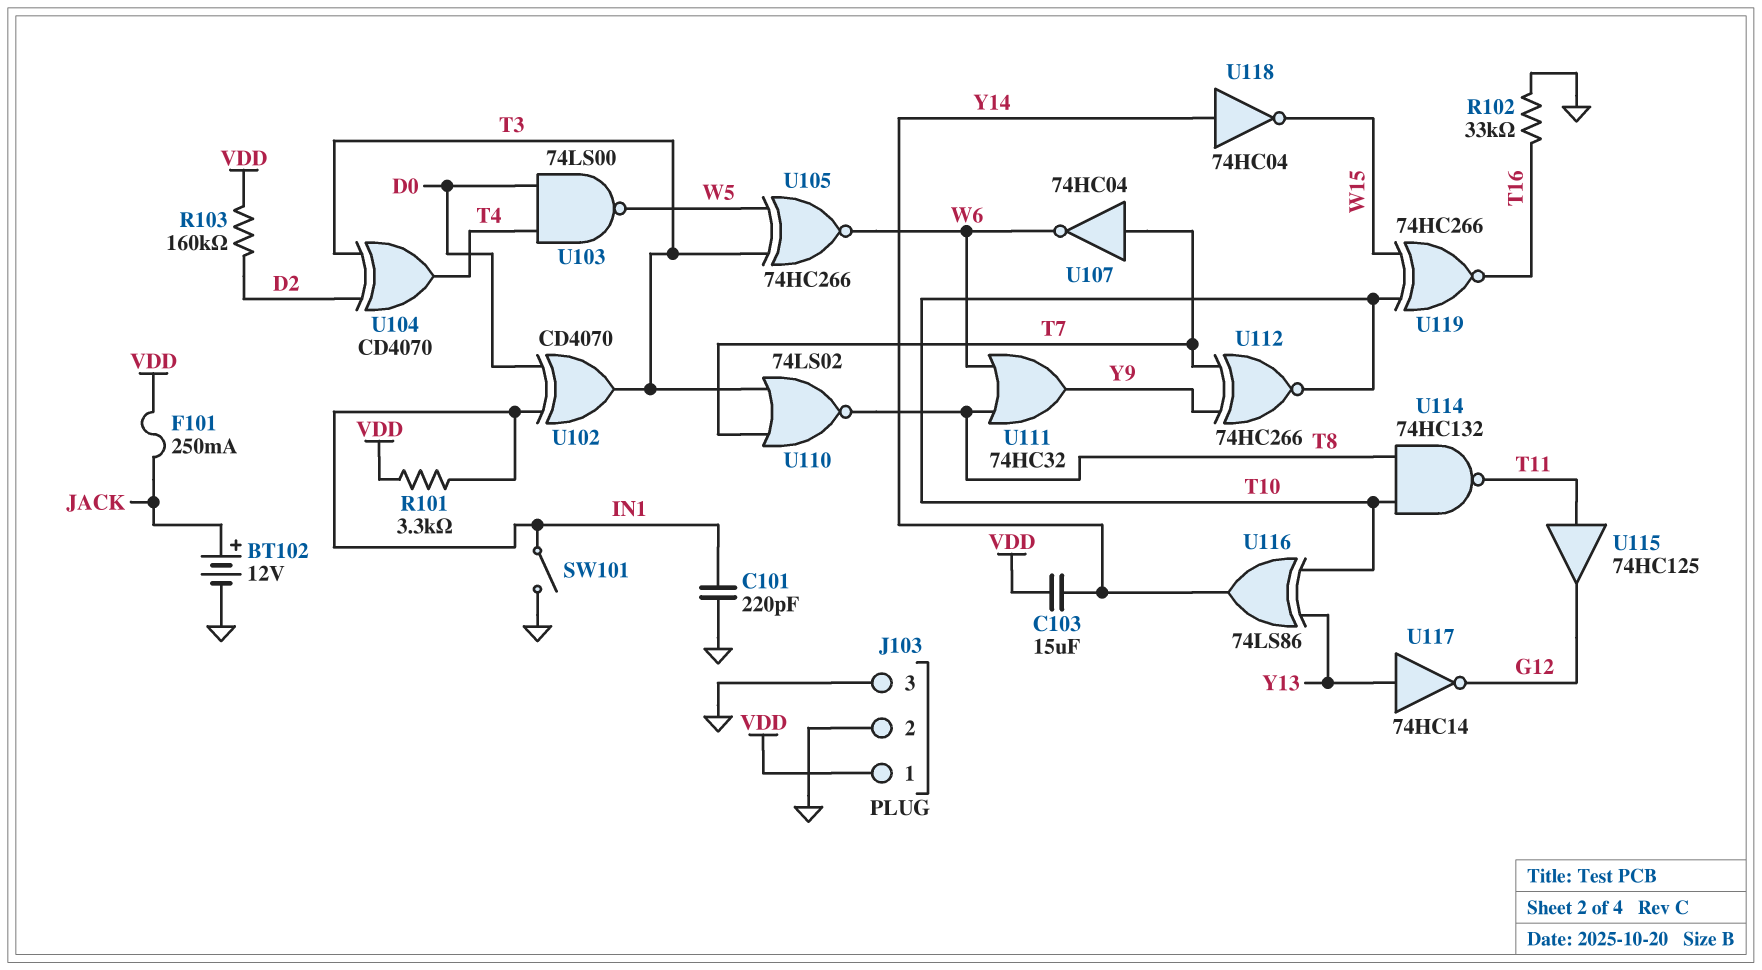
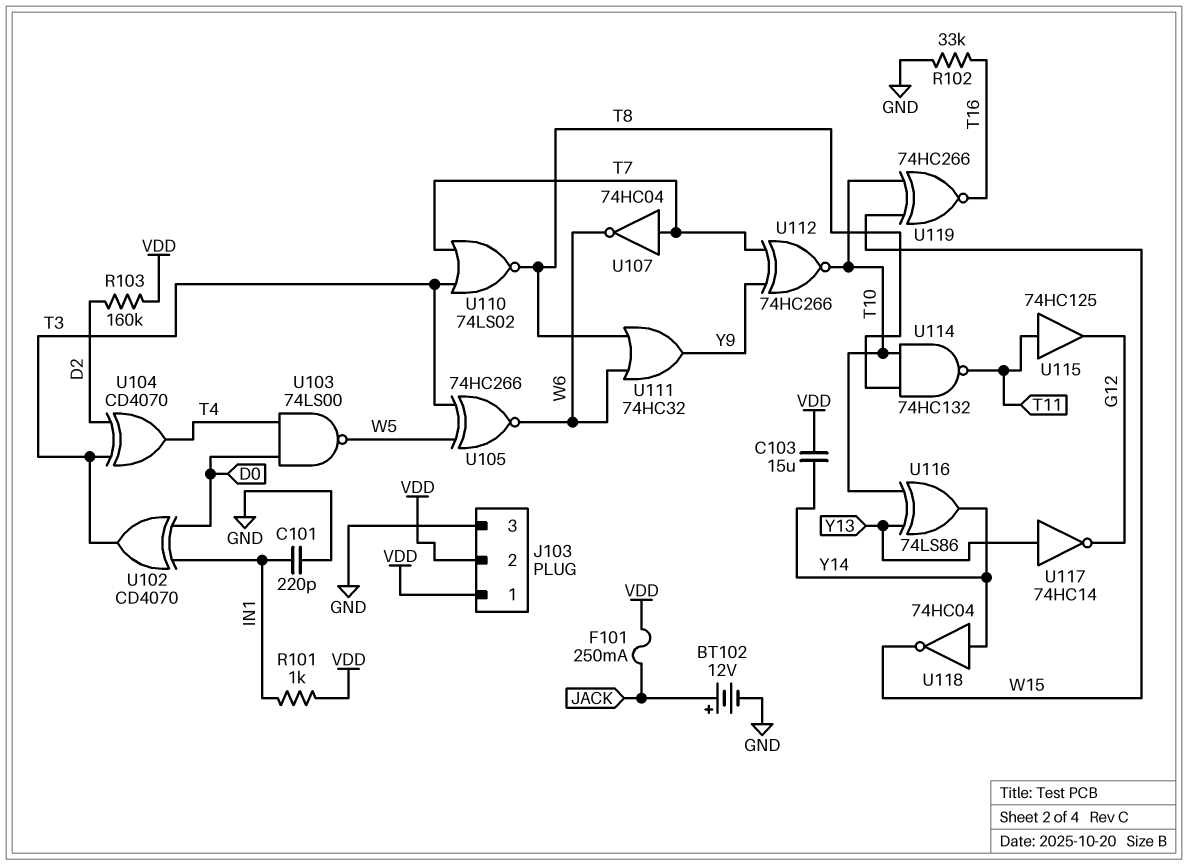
J103 pin 2: GND -> VDD
R101: 3.3k (IN1, VDD) -> 1k (IN1, VDD)
SW101: switch (GND, IN1) -> none

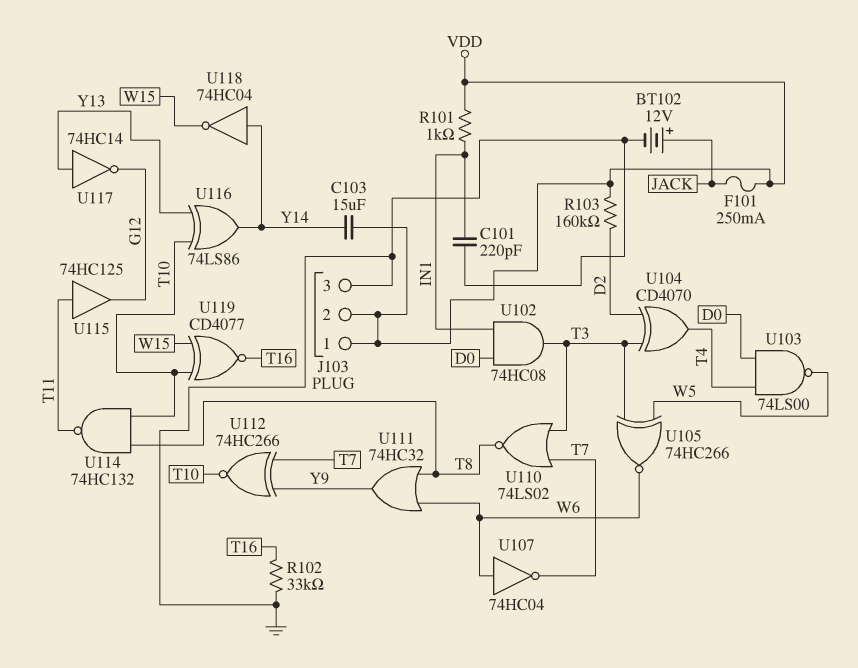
U102: XOR CD4070 (in D0, in IN1, out T3) -> AND 74HC08 (in D0, in IN1, out T3)
U107: NOT 74HC04 (in T7, out W6) -> NOT 74HC04 (in W6, out T7)
U119: XNOR 74HC266 (in T10, in W15, out T16) -> XNOR CD4077 (in T10, in W15, out T16)

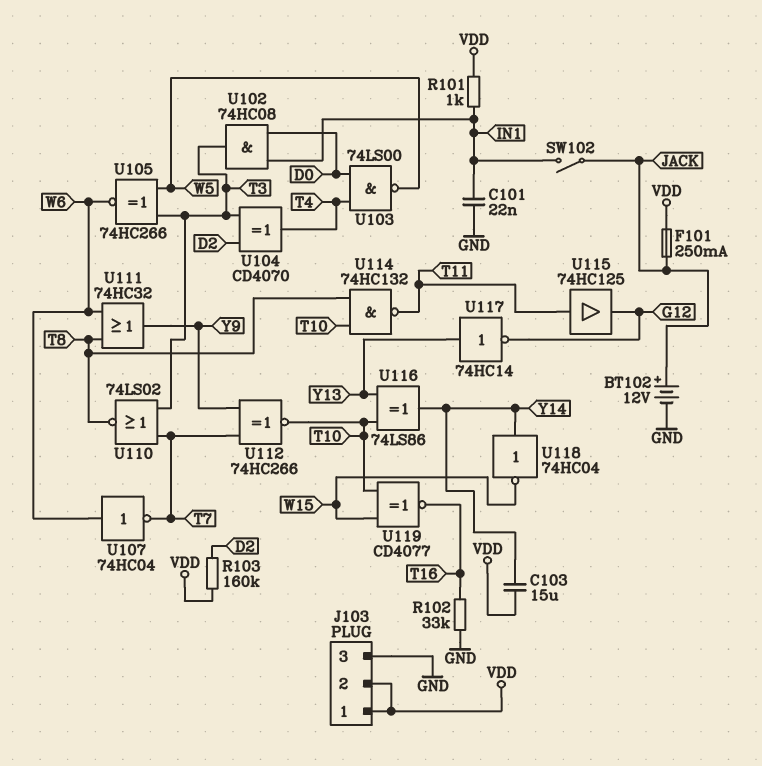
C101: 220pF (GND, IN1) -> 22nF (GND, IN1)
SW102: none -> switch (IN1, JACK)

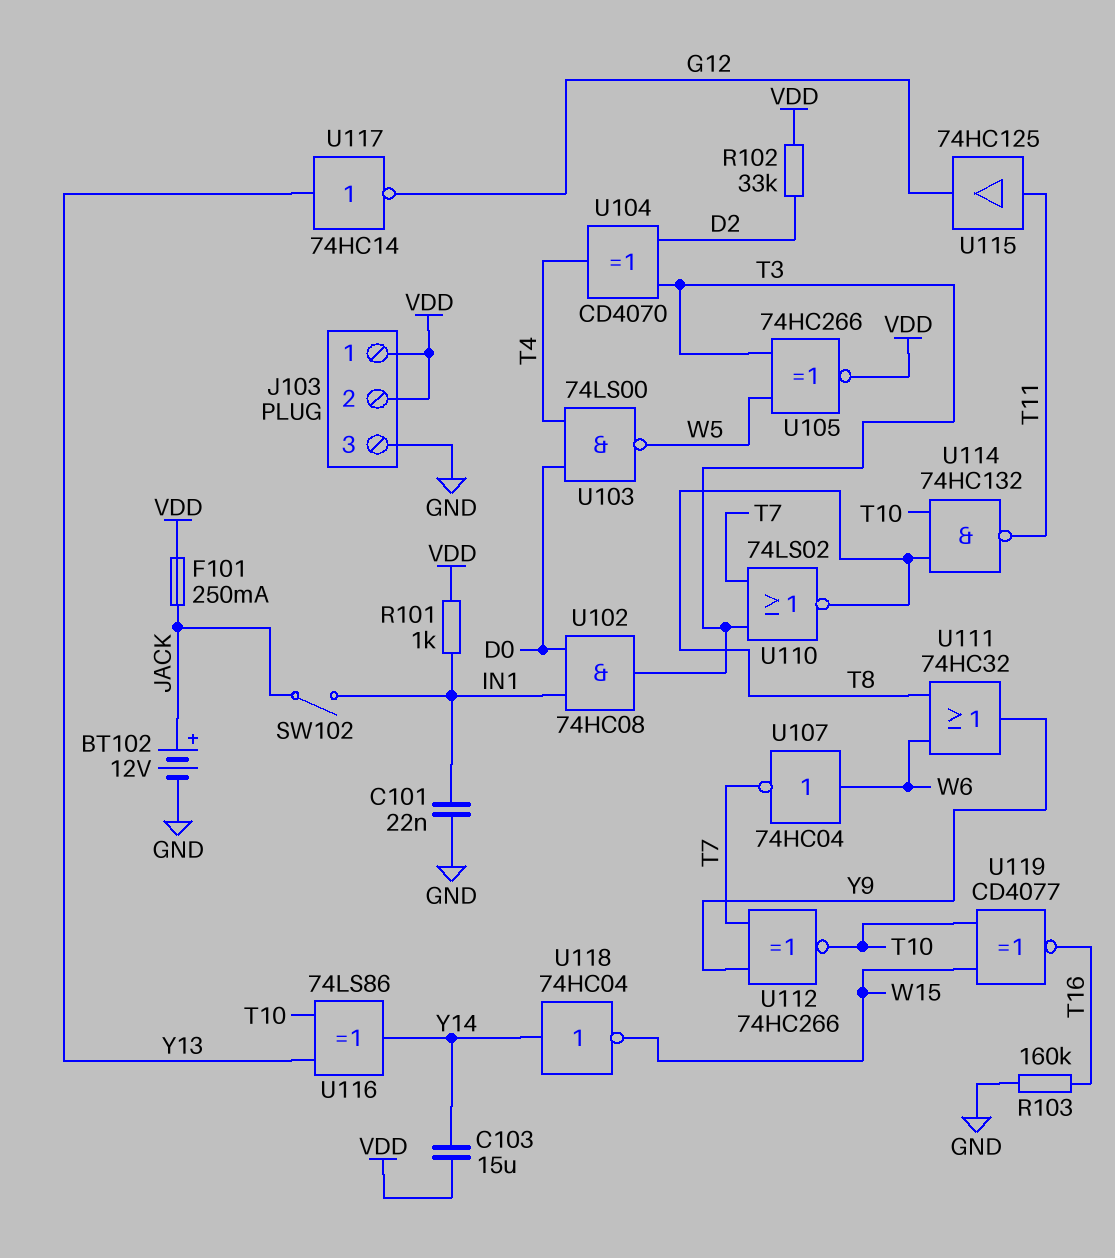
R102: 33k (GND, T16) -> 33k (D2, VDD)
R103: 160k (D2, VDD) -> 160k (GND, T16)
U105: XNOR 74HC266 (in T3, in W5, out W6) -> XNOR 74HC266 (in T3, in W5, out VDD)

